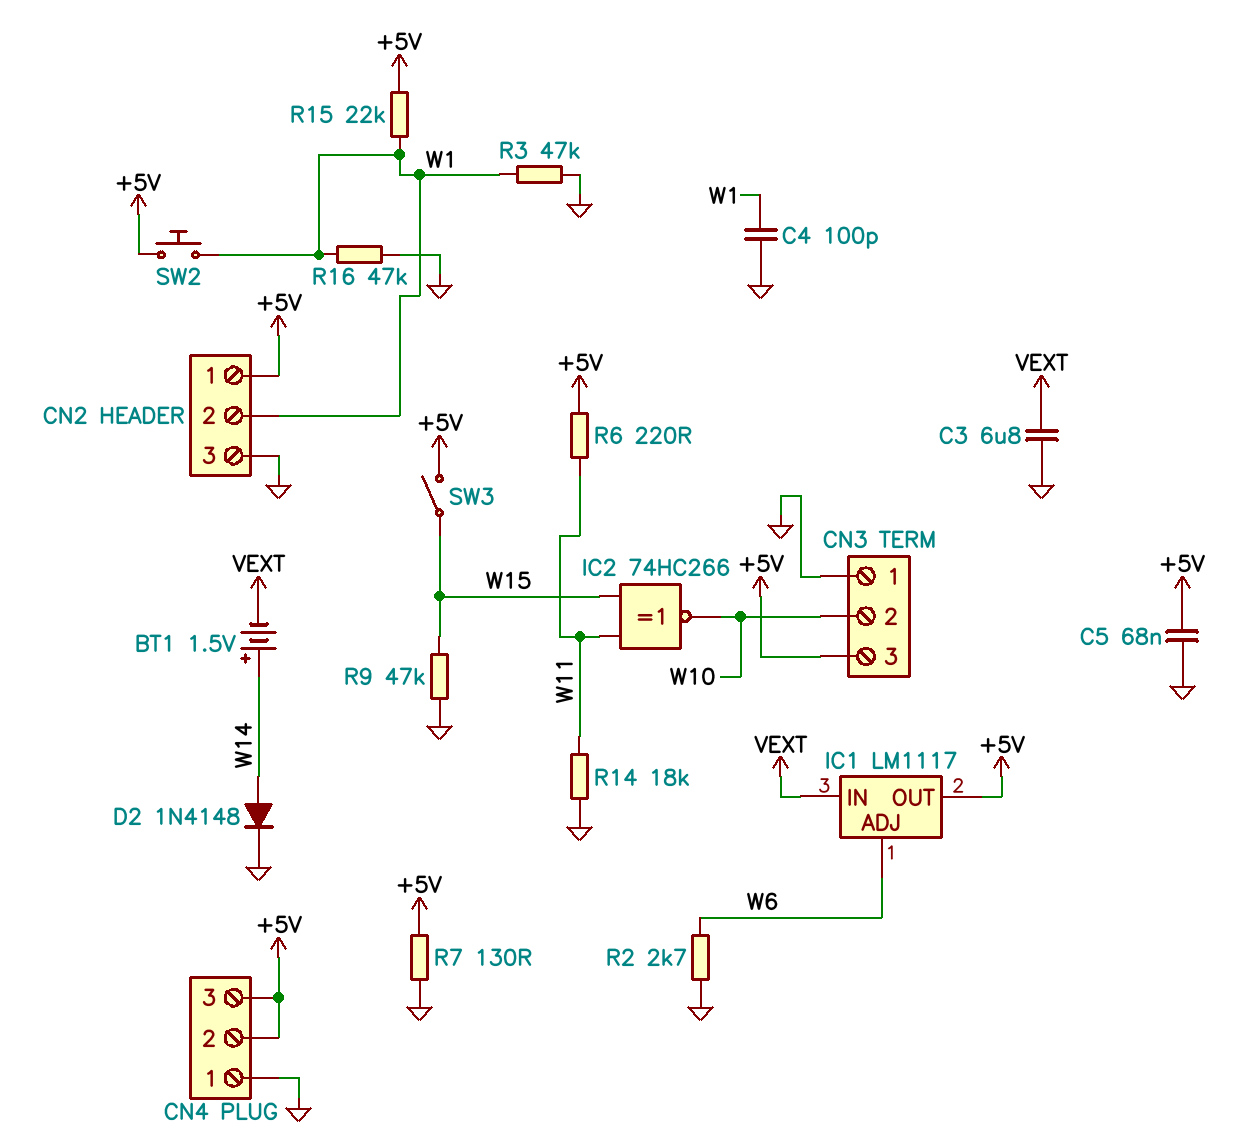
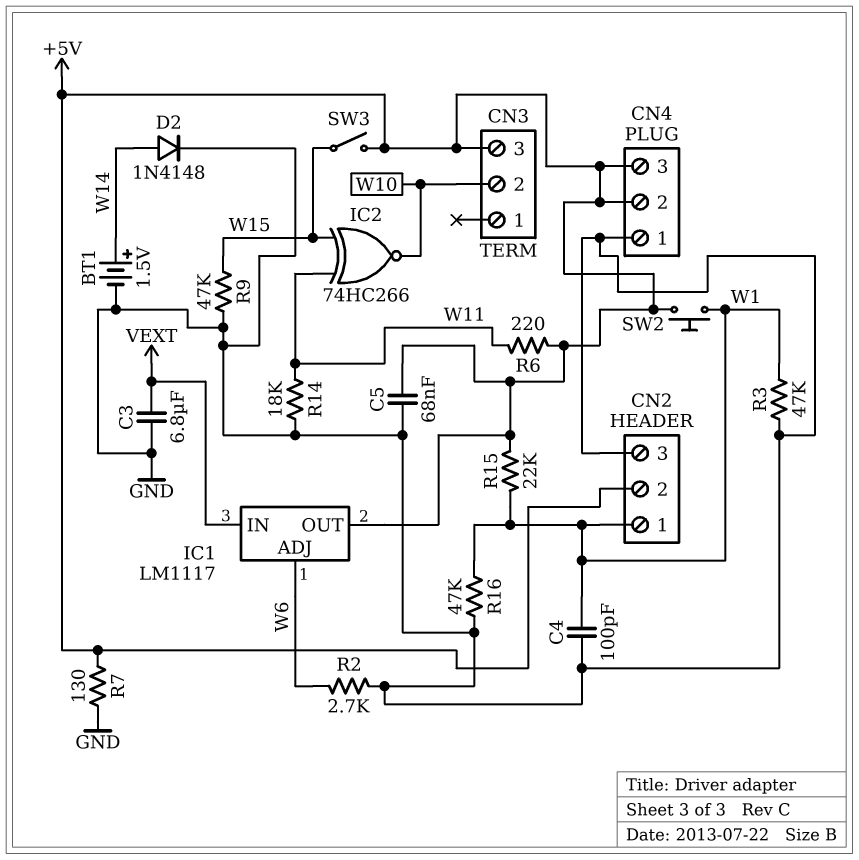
BT1: 1.5V (plus W14, minus VEXT) -> 1.5V (plus W14, minus GND)
CN2 pin 1: +5V -> W1
CN2 pin 2: W1 -> +5V
CN3 pin 1: GND -> none

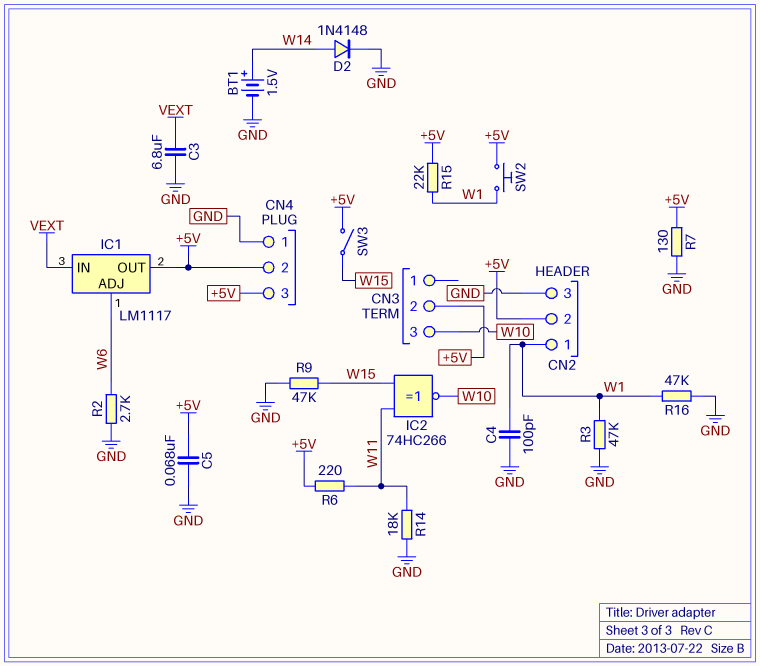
CN3 pin 2: W10 -> +5V
CN3 pin 3: +5V -> W10

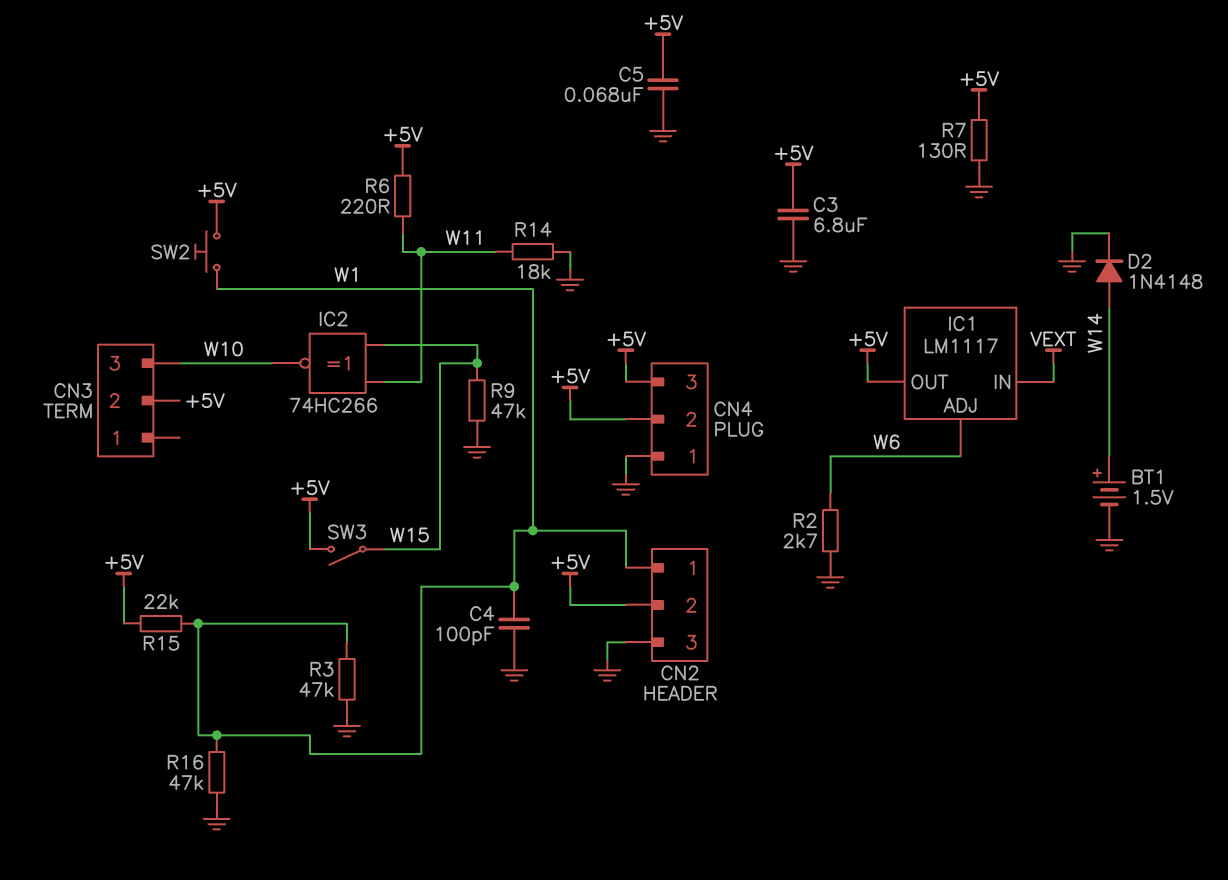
C3: 6.8uF (GND, VEXT) -> 6.8uF (+5V, GND)

